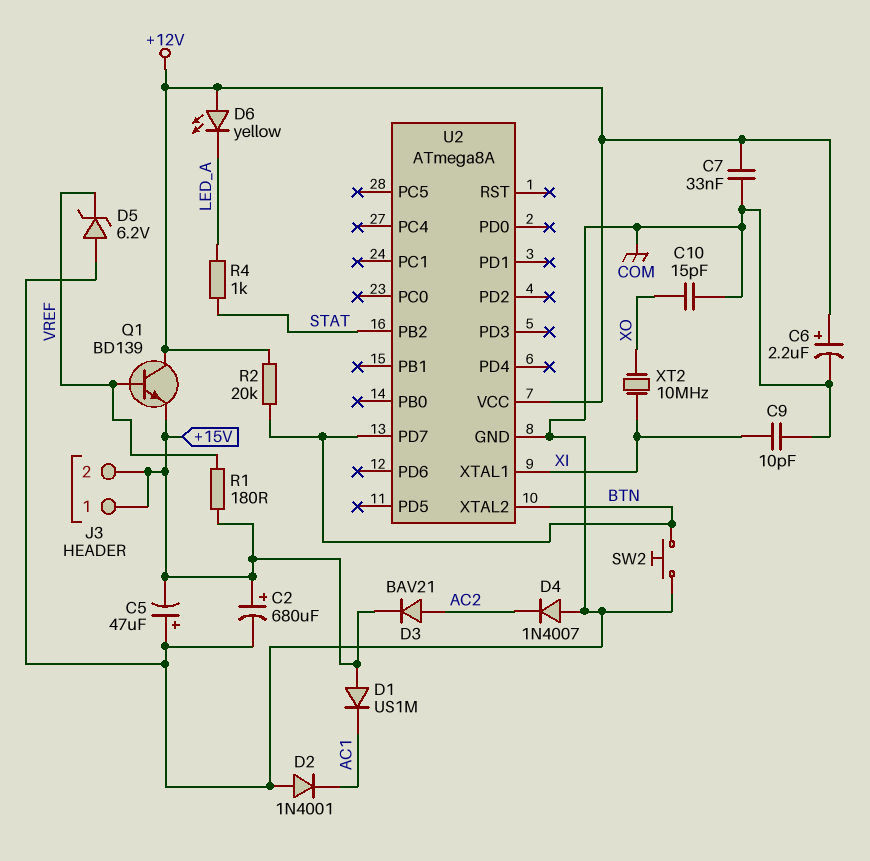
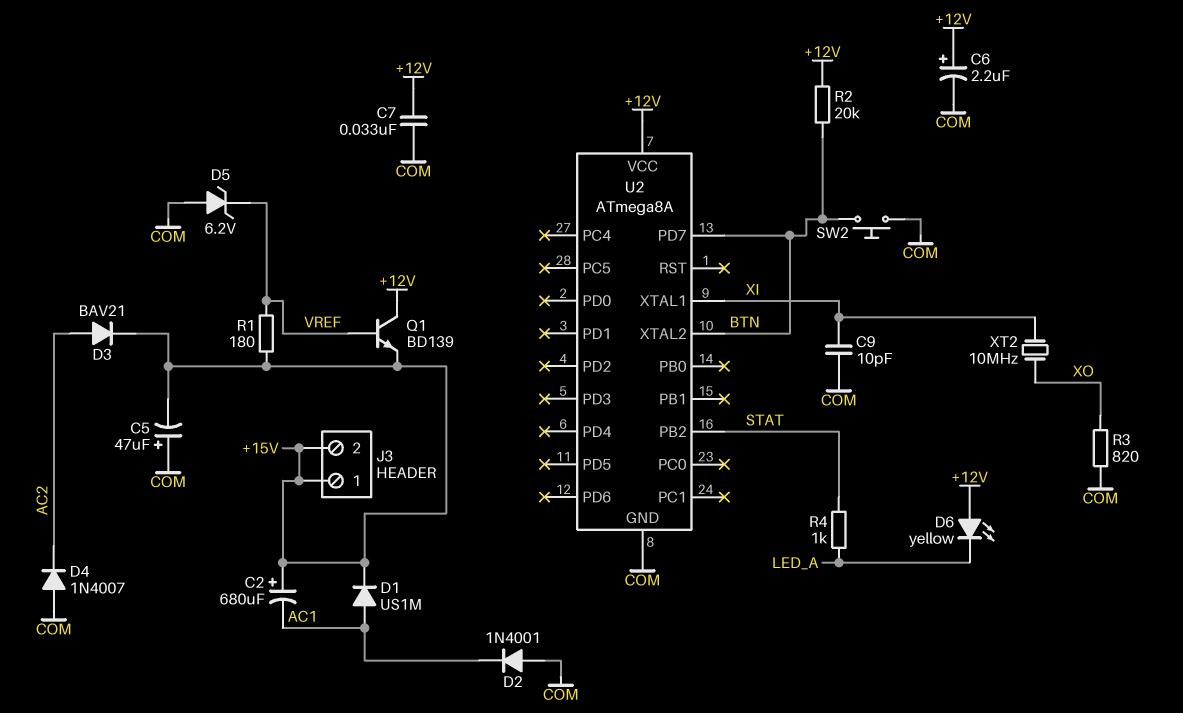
C2: 680uF (plus +15V, minus COM) -> 680uF (plus +15V, minus AC1)
C10: 15pF (COM, XO) -> none
D1: diode US1M (A +15V, K AC1) -> diode US1M (A AC1, K +15V)
R3: none -> 820 (COM, XO)

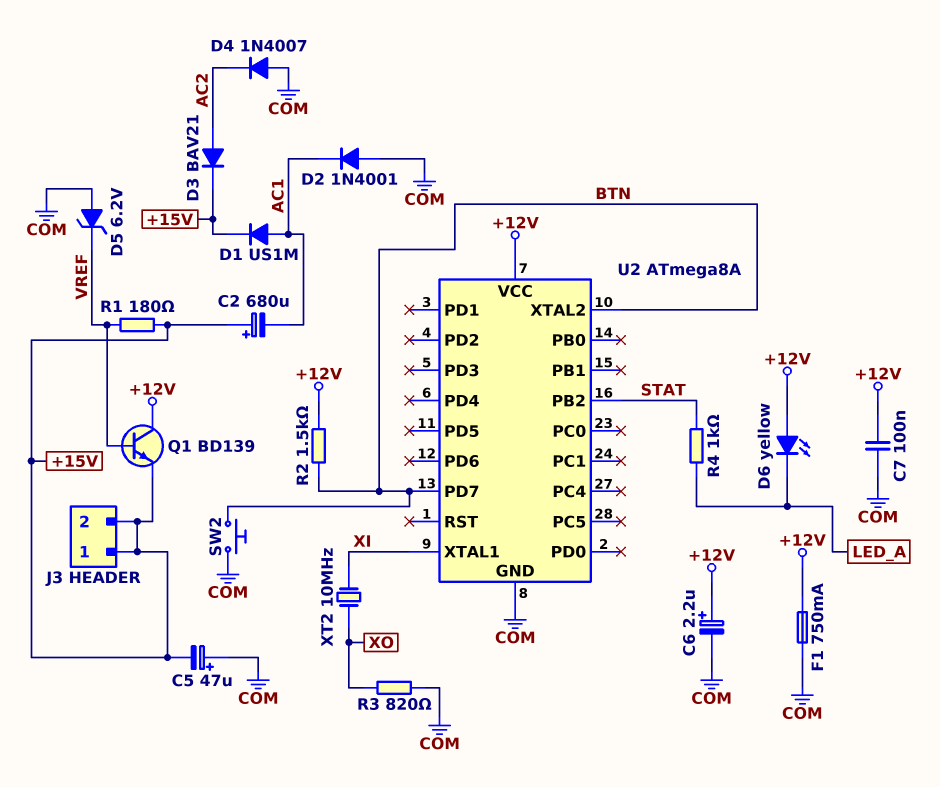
C7: 33nF (+12V, COM) -> 100nF (+12V, COM)
C9: 10pF (COM, XI) -> none
F1: none -> 750mA (+12V, COM)
R2: 20k (+12V, BTN) -> 1.5k (+12V, BTN)

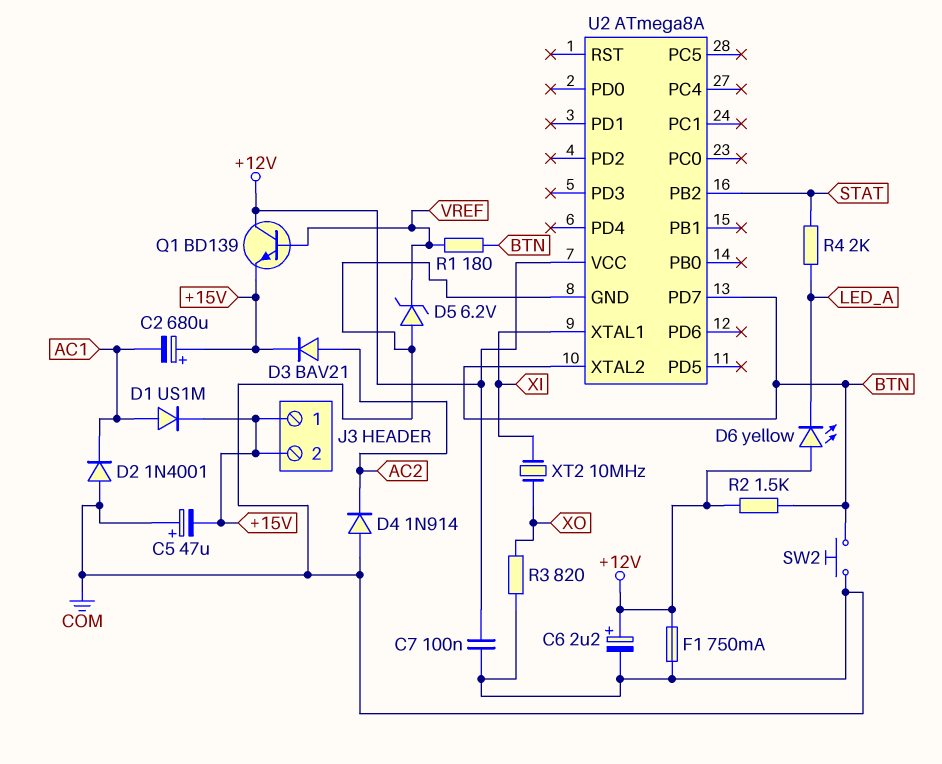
D4: diode 1N4007 (A COM, K AC2) -> diode 1N914 (A COM, K AC2)
R1: 180 (+15V, VREF) -> 180 (BTN, VREF)
R4: 1k (LED_A, STAT) -> 2k (LED_A, STAT)

